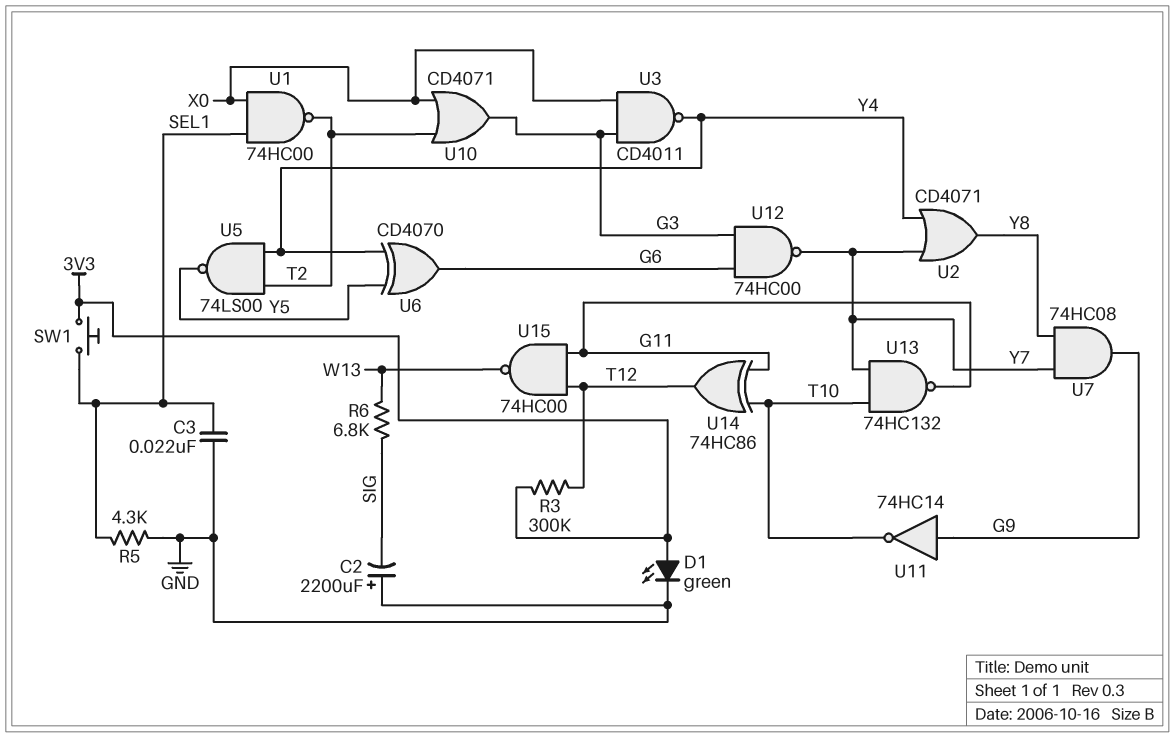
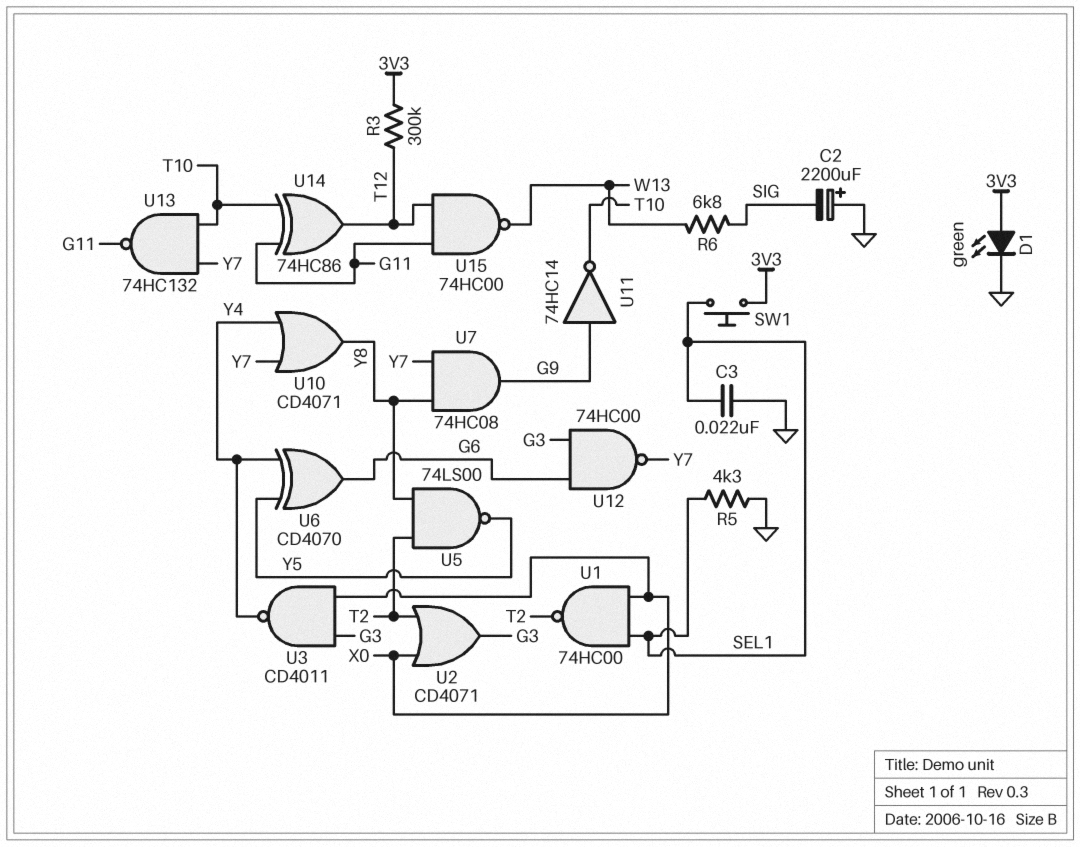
U2: OR CD4071 (in Y4, in Y7, out Y8) -> OR CD4071 (in T2, in X0, out G3)
U5: NAND 74LS00 (in T2, in Y4, out Y5) -> NAND 74LS00 (in T2, in Y8, out Y5)
U10: OR CD4071 (in T2, in X0, out G3) -> OR CD4071 (in Y4, in Y7, out Y8)

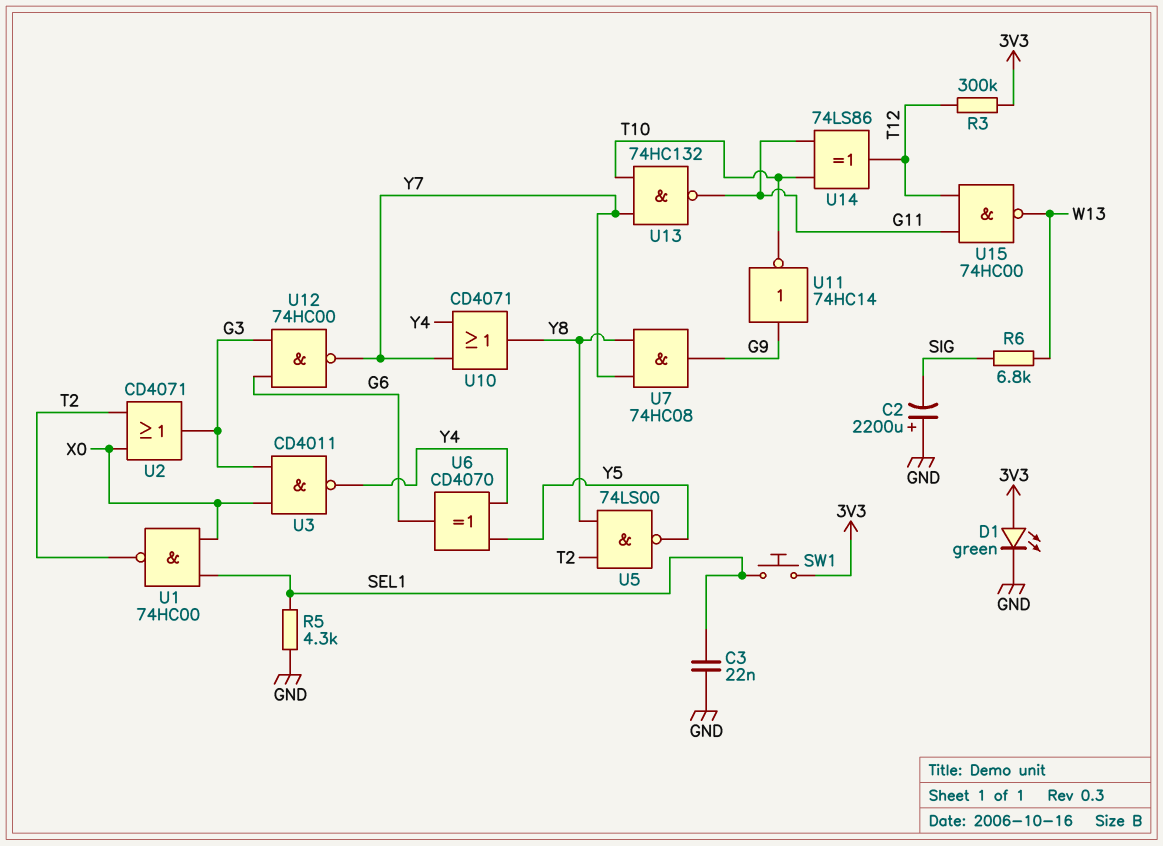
U14: XOR 74HC86 (in G11, in T10, out T12) -> XOR 74LS86 (in G11, in T10, out T12)

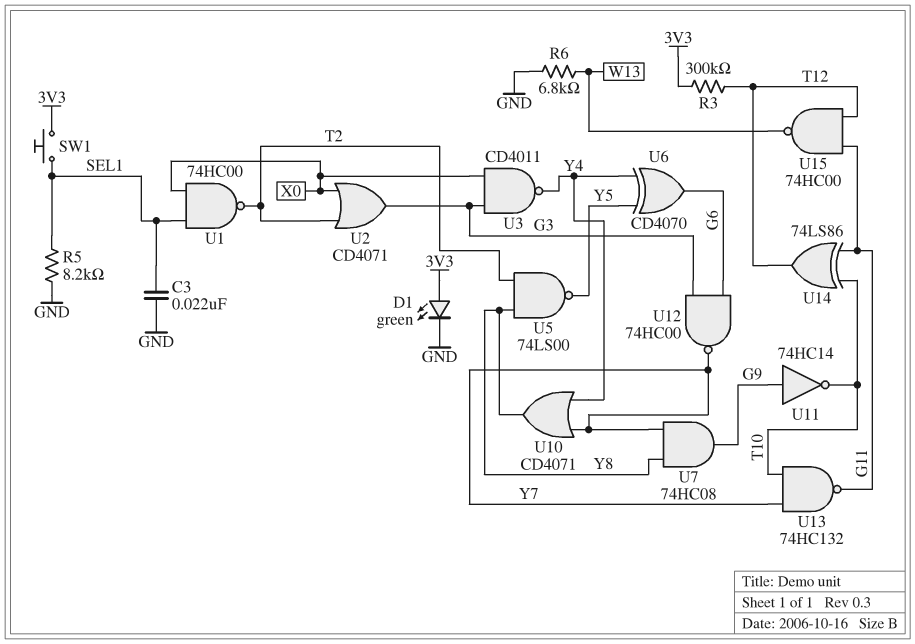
C2: 2200uF (plus GND, minus SIG) -> none
R5: 4.3k (GND, SEL1) -> 8.2k (GND, SEL1)
R6: 6.8k (SIG, W13) -> 6.8k (GND, W13)

